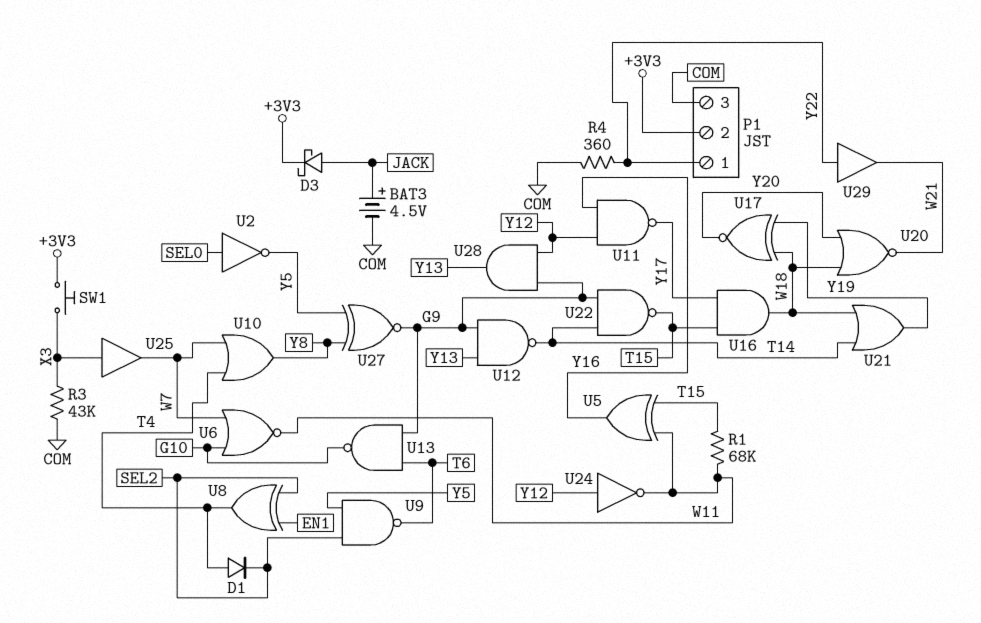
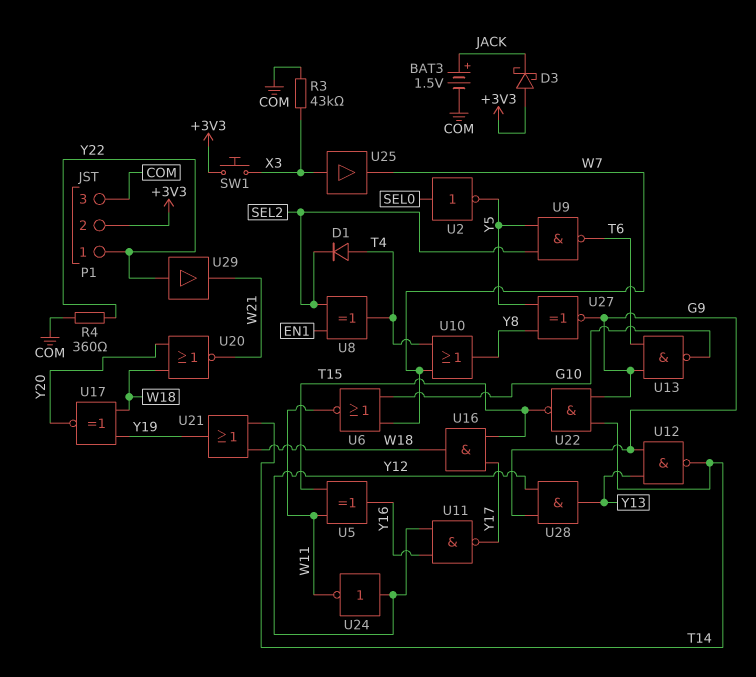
BAT3: 4.5V (plus JACK, minus COM) -> 1.5V (plus JACK, minus COM)
D3: schottky (A JACK, K +3V3) -> schottky (A +3V3, K JACK)
R1: 68k (T15, W11) -> none

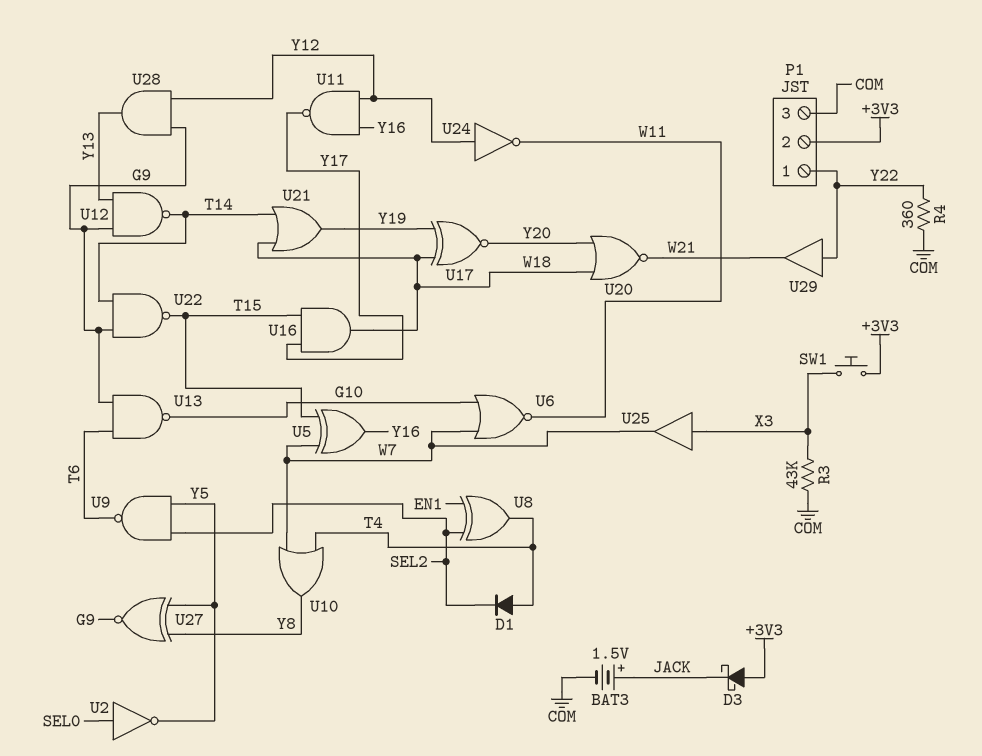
U5: XOR (in T15, in W11, out Y16) -> XOR (in T15, in W7, out Y16)

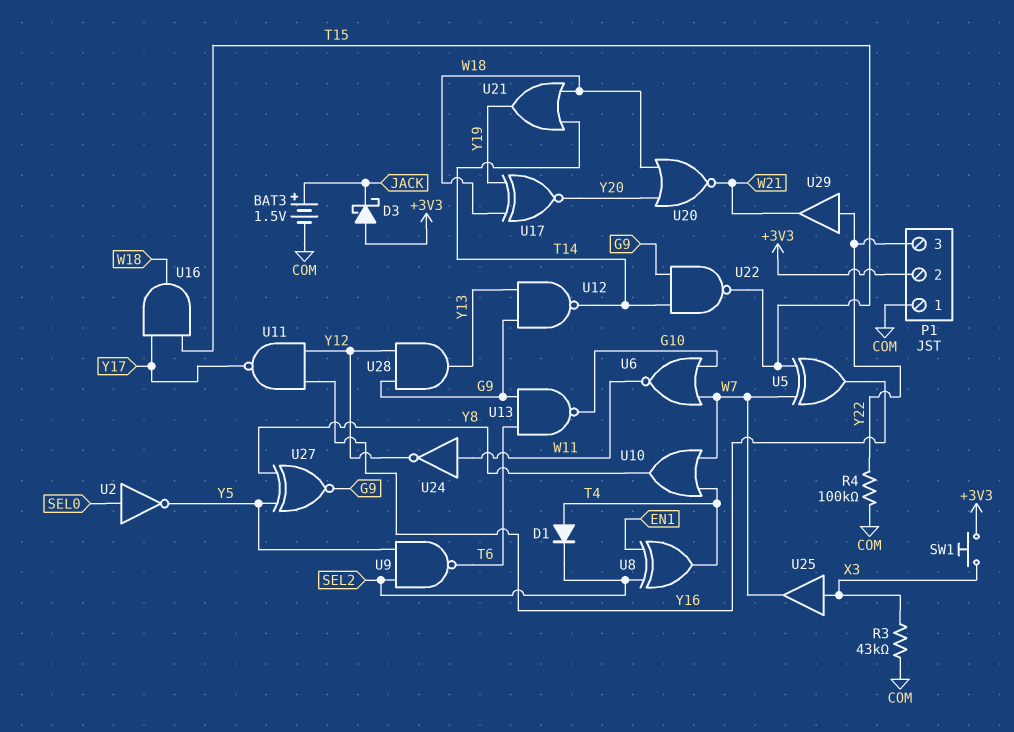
P1 pin 1: Y22 -> COM
P1 pin 3: COM -> Y22
R4: 360 (COM, Y22) -> 100k (COM, Y22)
U24: NOT (in Y12, out W11) -> NOT (in W11, out Y12)

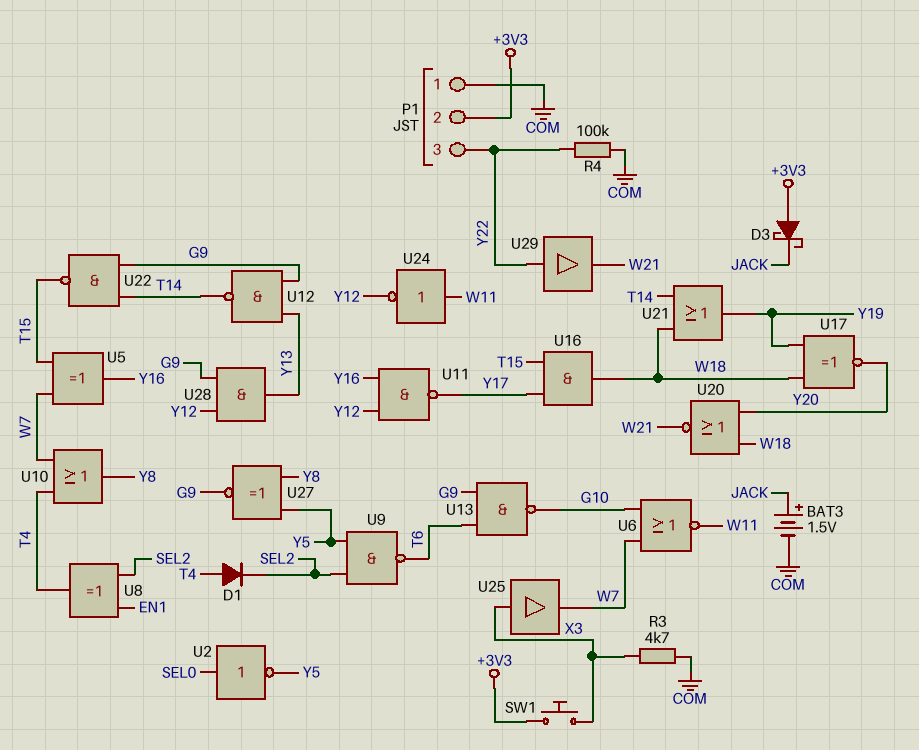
R3: 43k (COM, X3) -> 4.7k (COM, X3)

